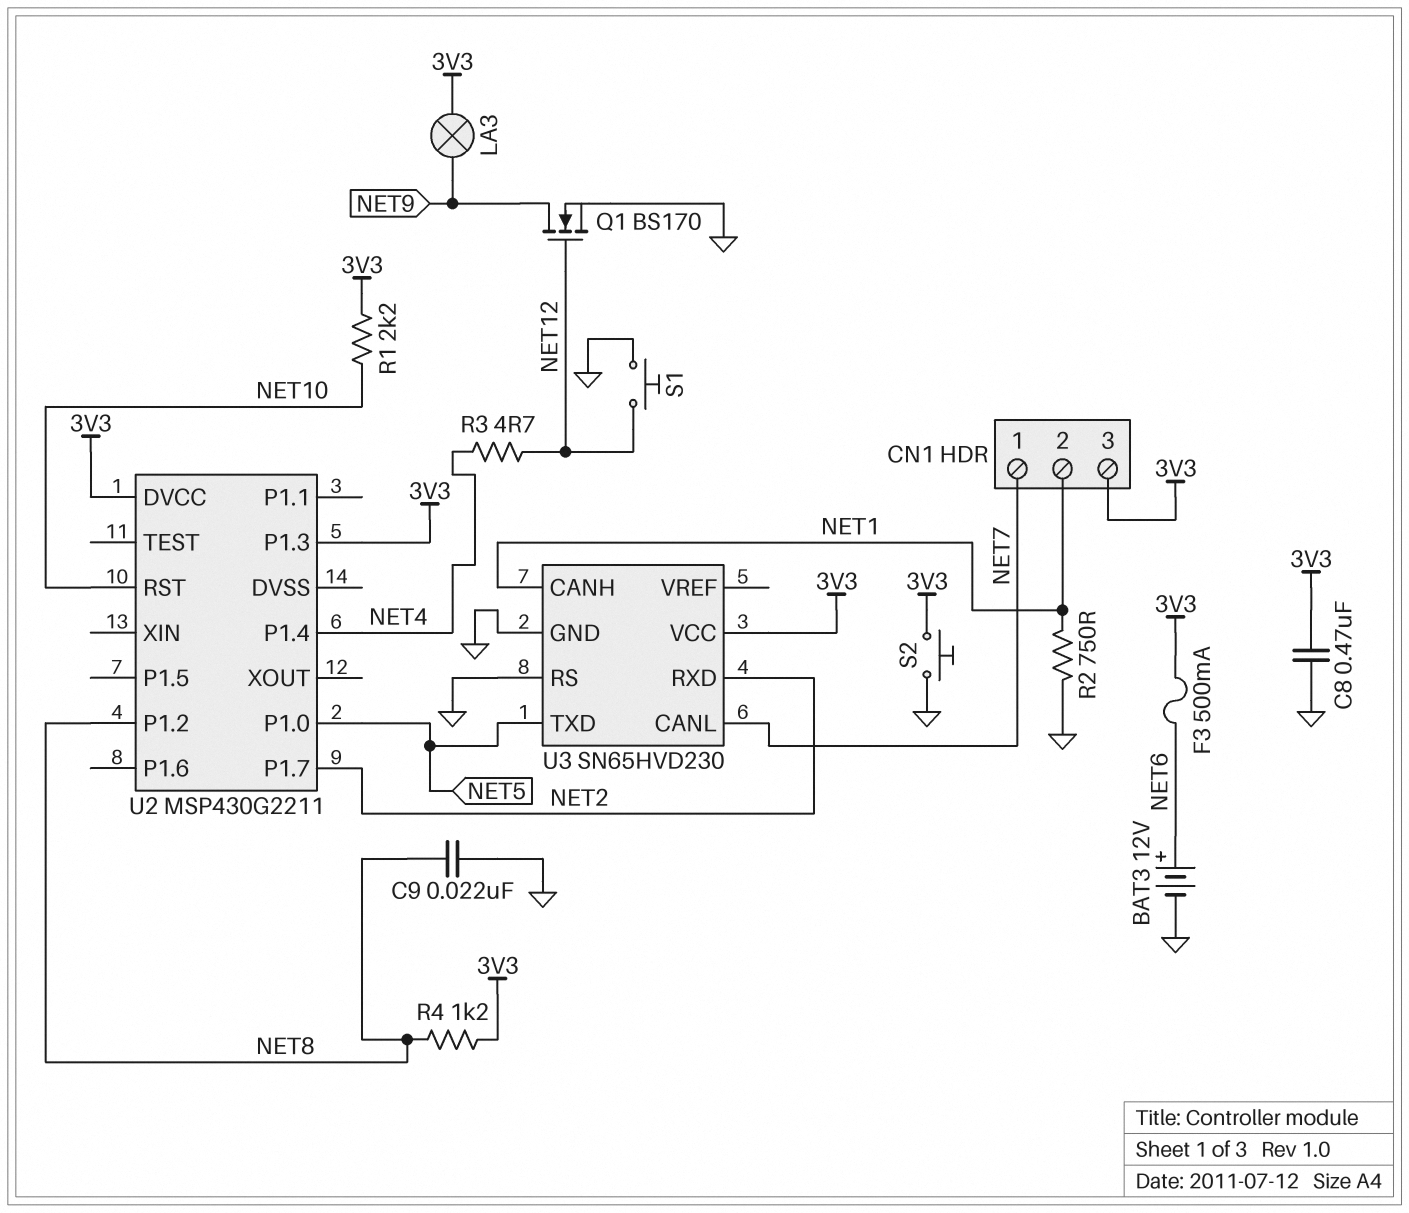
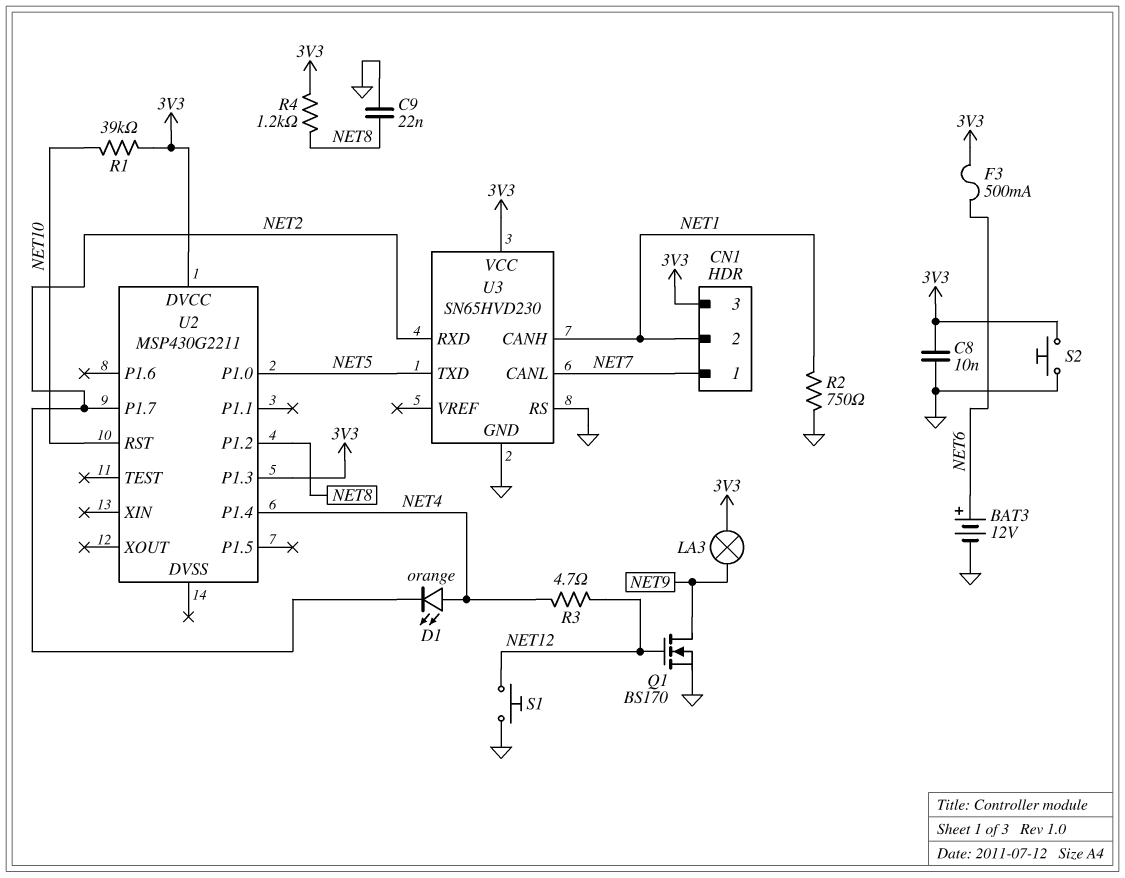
C8: 470nF (3V3, GND) -> 10nF (3V3, GND)
D1: none -> LED orange (A NET4, K NET2)
R1: 2.2k (3V3, NET10) -> 39k (3V3, NET10)

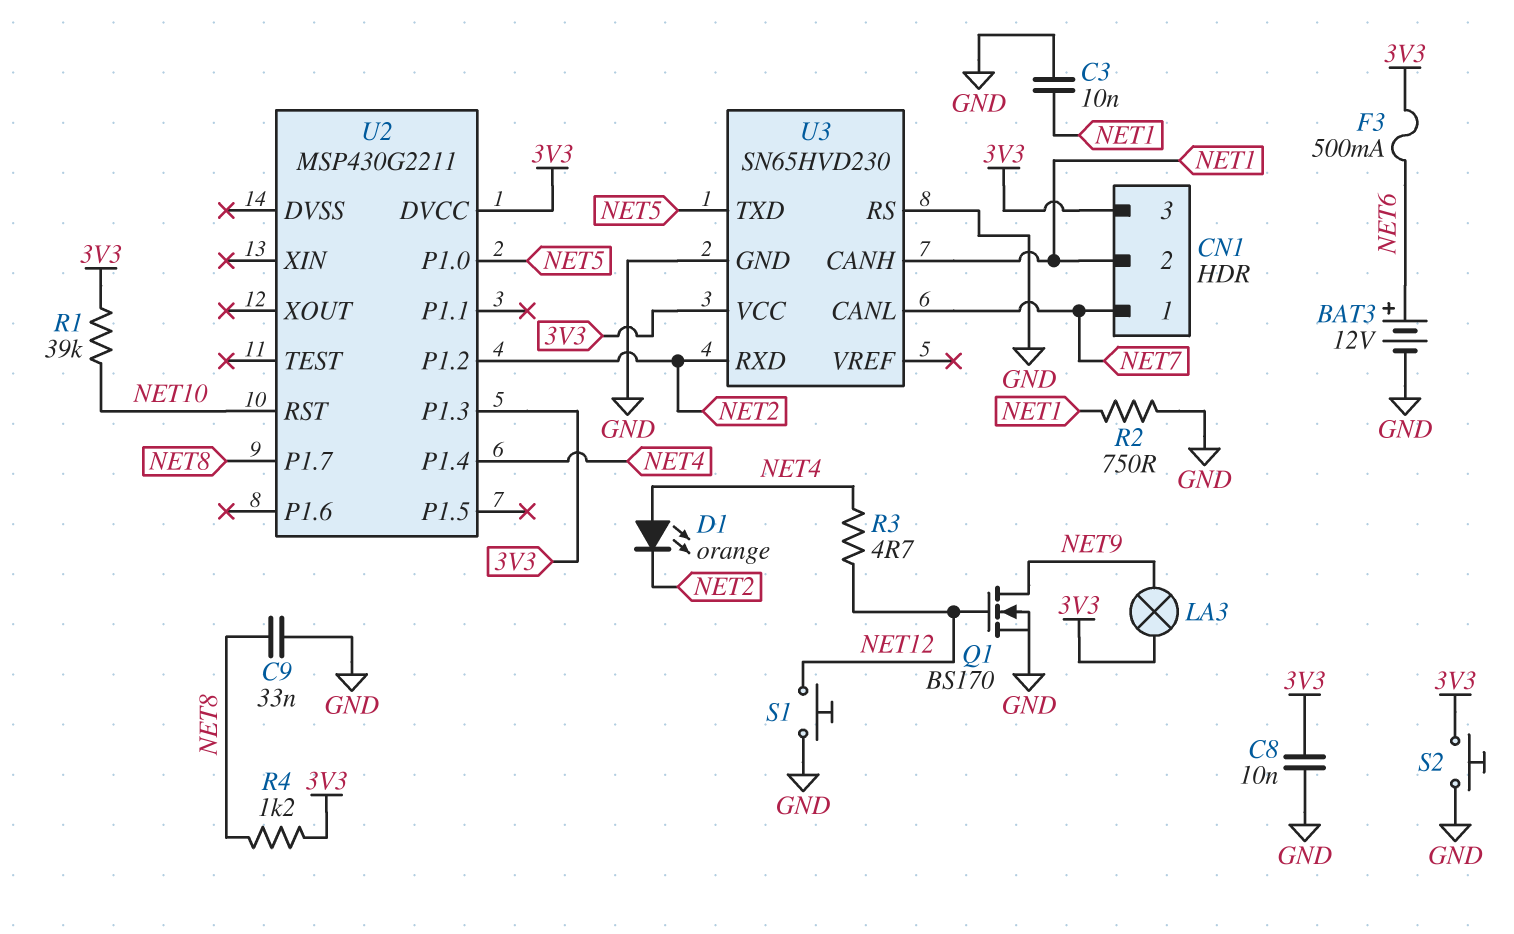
C3: none -> 10nF (GND, NET1)
C9: 22nF (GND, NET8) -> 33nF (GND, NET8)
U2 pin P1.2: NET8 -> NET2
U2 pin P1.7: NET2 -> NET8

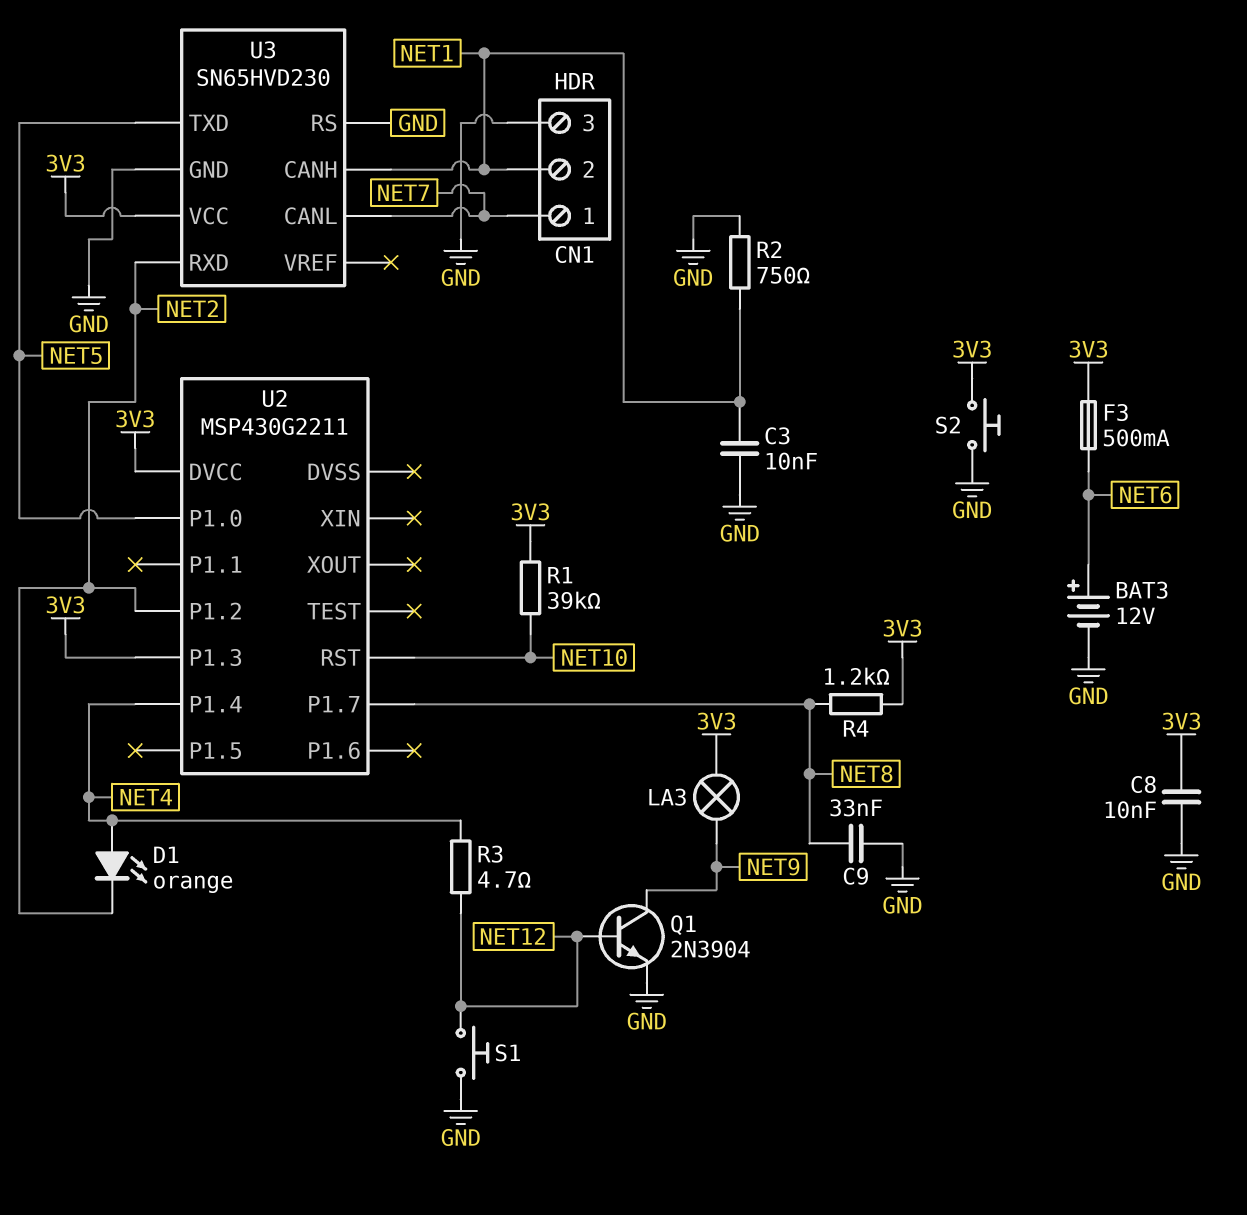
CN1 pin 3: 3V3 -> GND
Q1: NMOS BS170 (G NET12, D NET9, S GND) -> NPN 2N3904 (B NET12, C NET9, E GND)

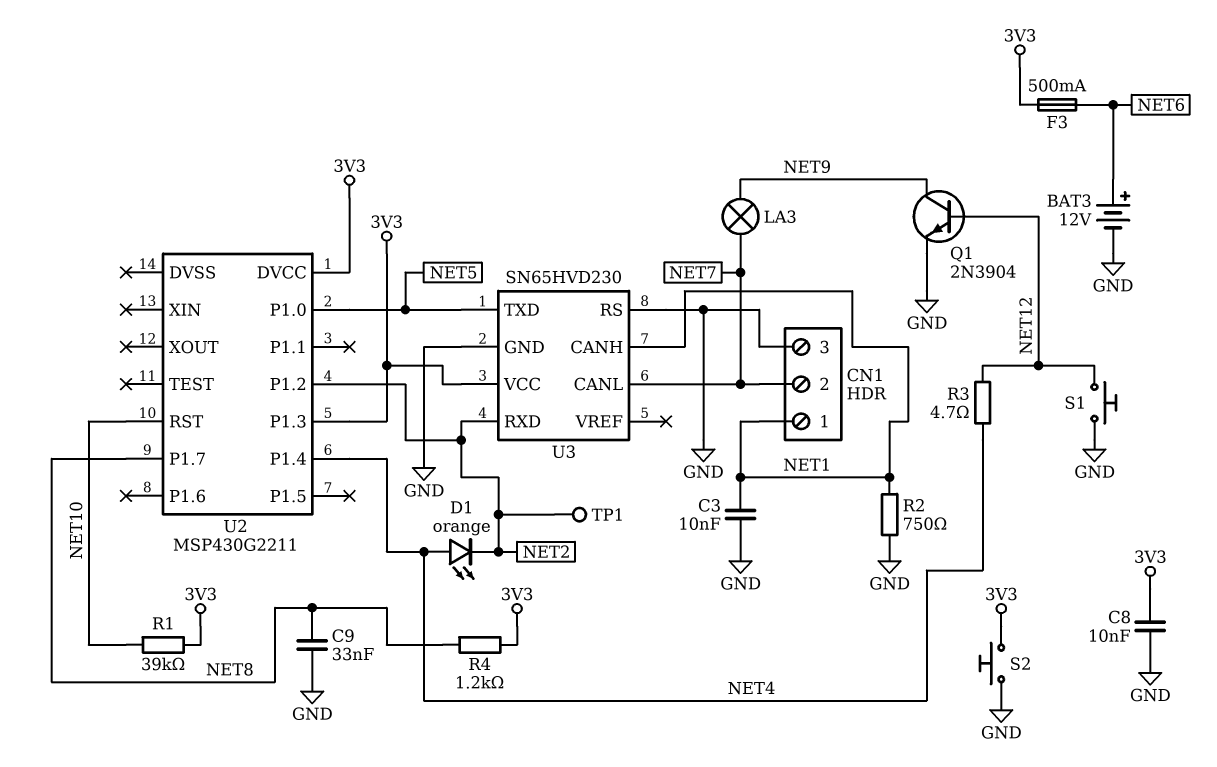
CN1 pin 1: NET7 -> NET1
CN1 pin 2: NET1 -> NET7
LA3: lamp (3V3, NET9) -> lamp (NET7, NET9)
TP1: none -> test point (NET2)

